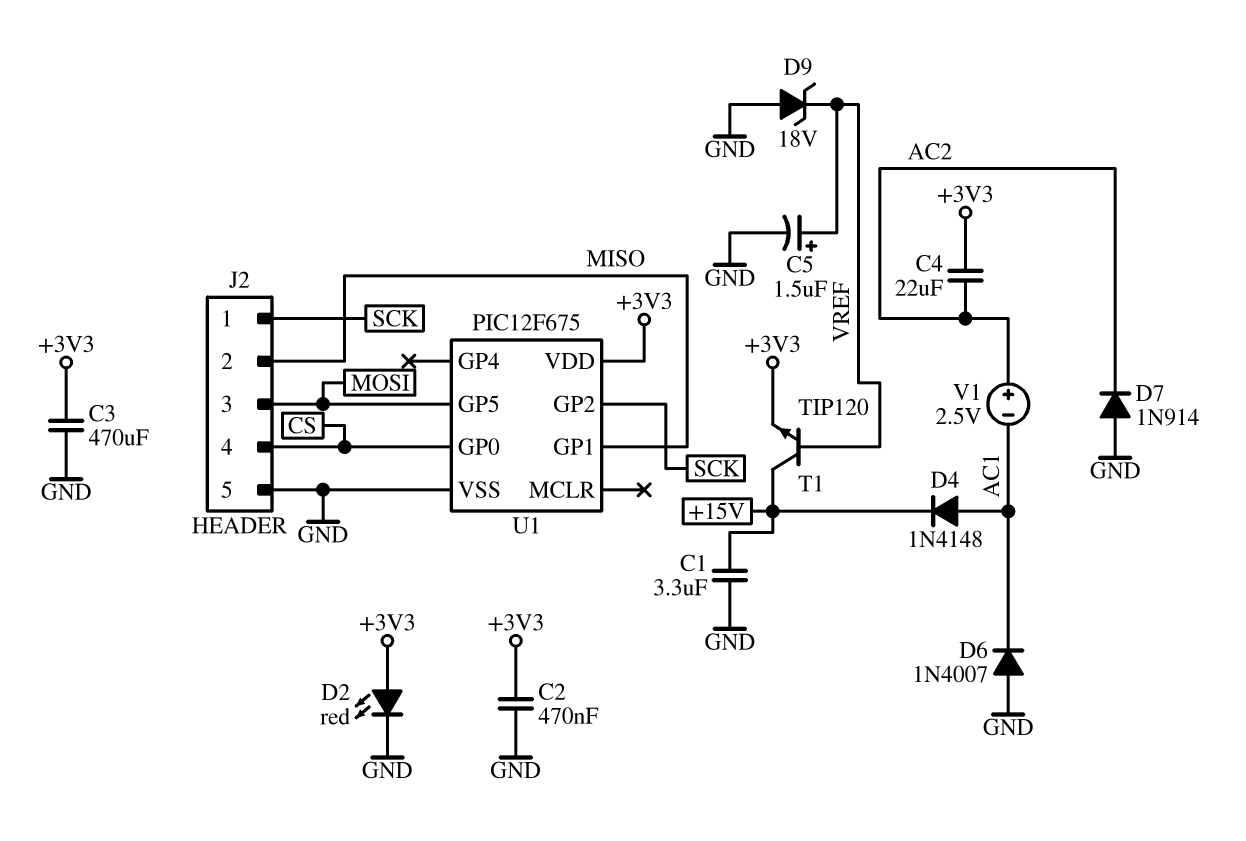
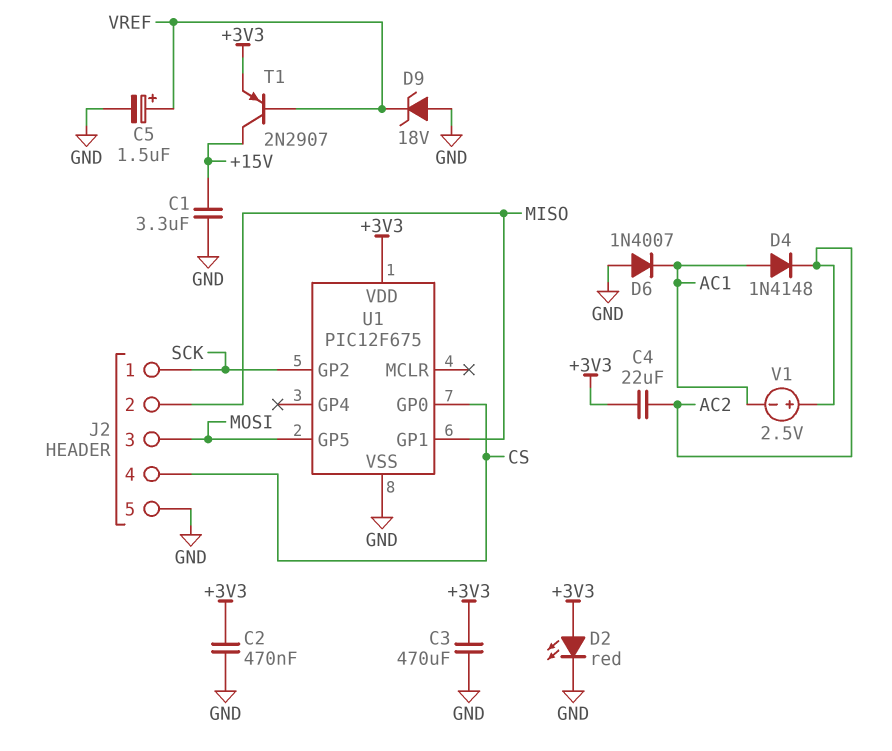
D4: diode 1N4148 (A AC1, K +15V) -> diode 1N4148 (A AC1, K AC2)
D7: diode 1N914 (A GND, K AC2) -> none
T1: NPN TIP120 (B VREF, C +15V, E +3V3) -> PNP 2N2907 (B VREF, C +15V, E +3V3)

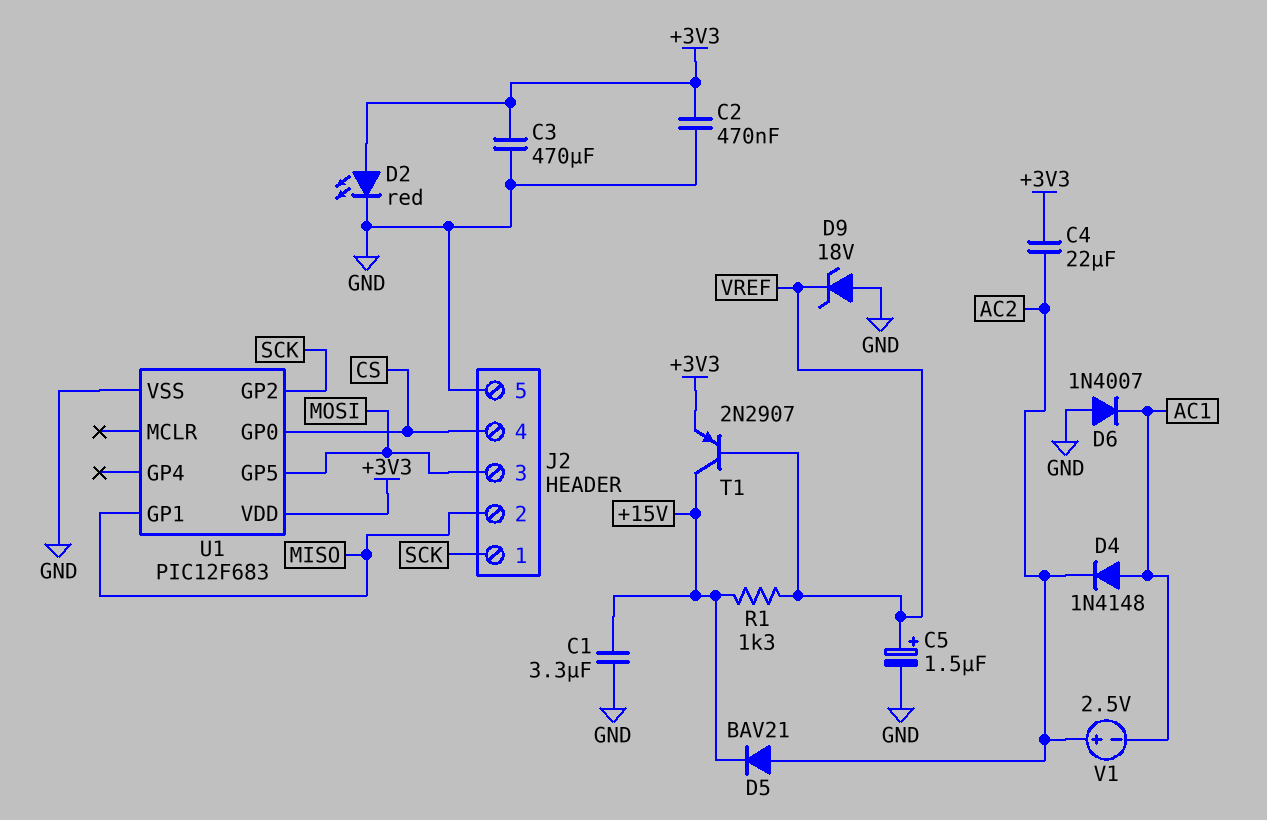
D5: none -> diode BAV21 (A AC2, K +15V)
R1: none -> 1.3k (+15V, VREF)
U1: PIC12F675 -> PIC12F683

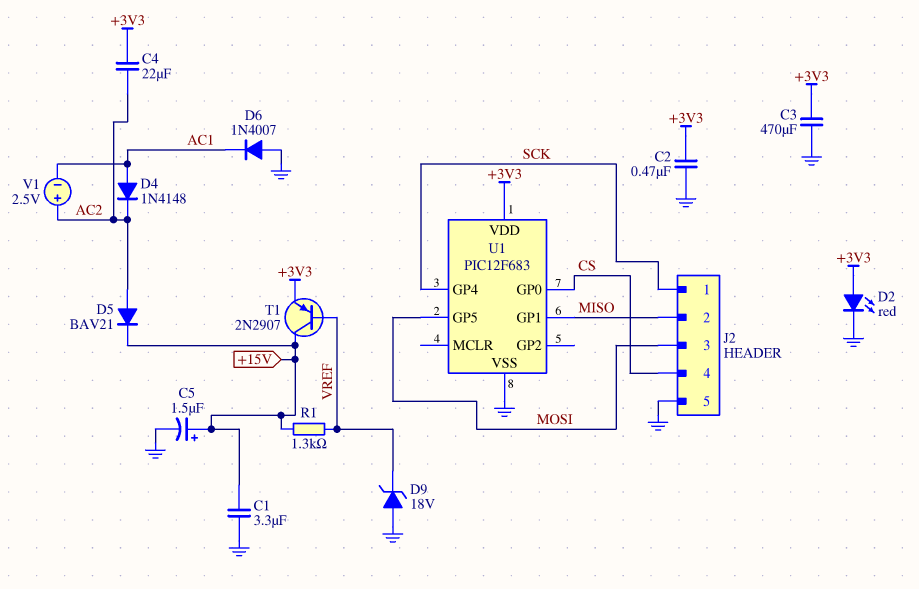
C5: 1.5uF (plus VREF, minus GND) -> 1.5uF (plus +15V, minus GND)
U1 pin GP2: SCK -> none
U1 pin GP4: none -> SCK

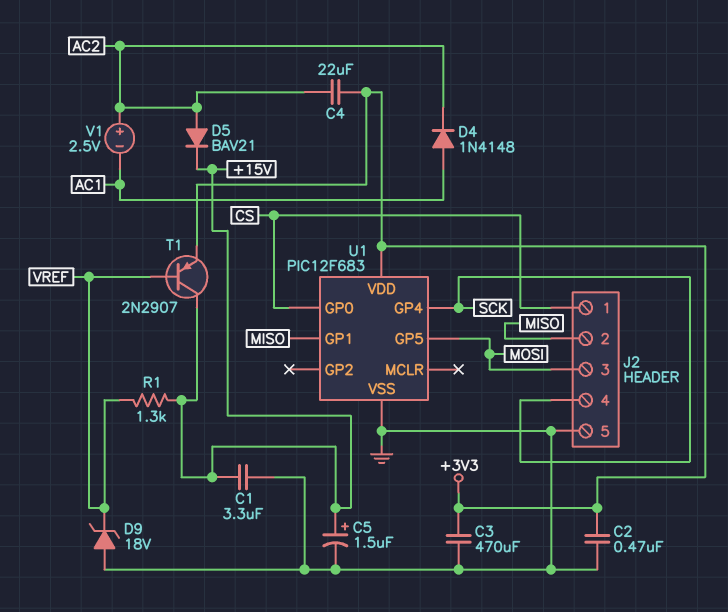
D2: LED red (A +3V3, K GND) -> none
D6: diode 1N4007 (A GND, K AC1) -> none
J2 pin 1: SCK -> CS
J2 pin 4: CS -> SCK

